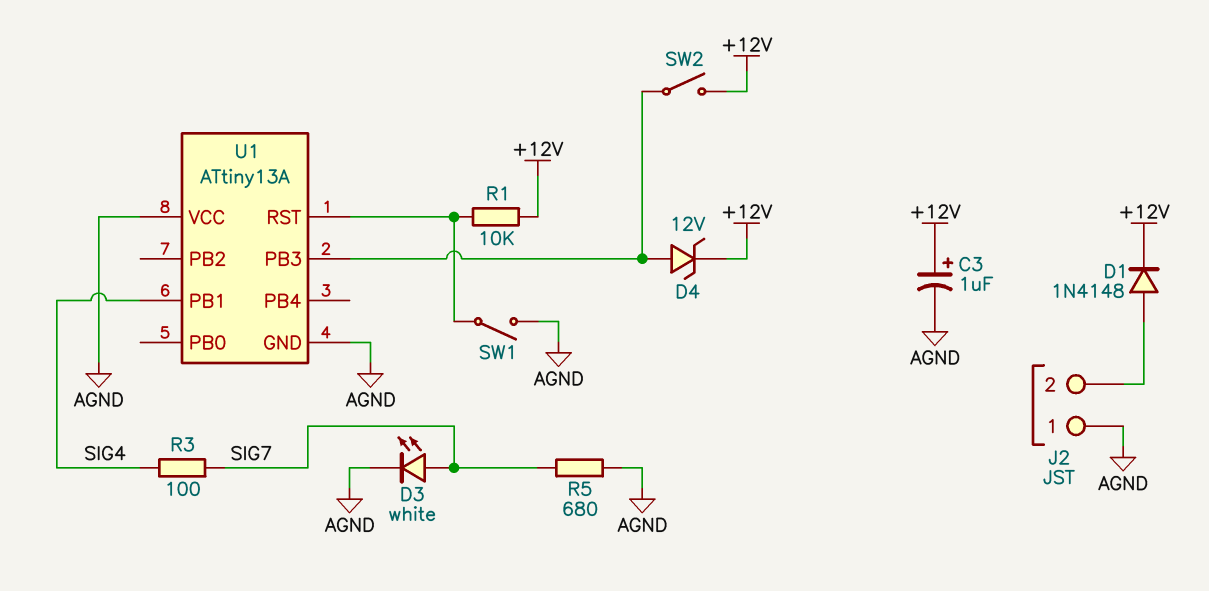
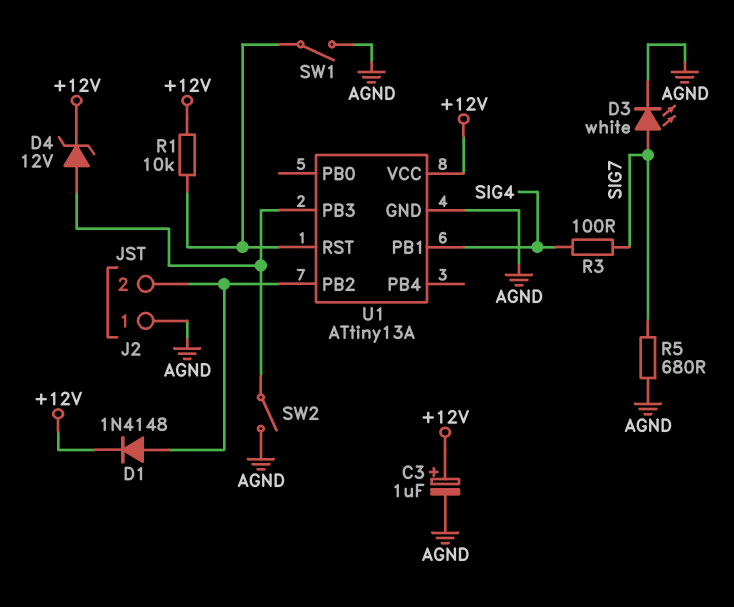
SW2: switch (+12V, U1/PB3) -> switch (AGND, U1/PB3)
U1 pin PB2: none -> J2/2
U1 pin VCC: AGND -> +12V

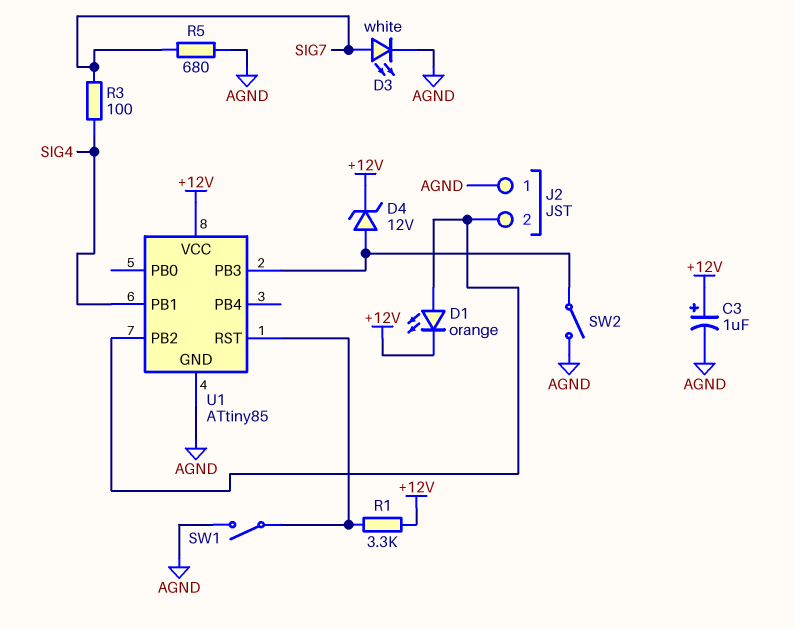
D1: diode 1N4148 (A J2/2, K +12V) -> LED orange (A J2/2, K +12V)
R1: 10k (+12V, U1/RST) -> 3.3k (+12V, U1/RST)
U1: ATtiny13A -> ATtiny85

